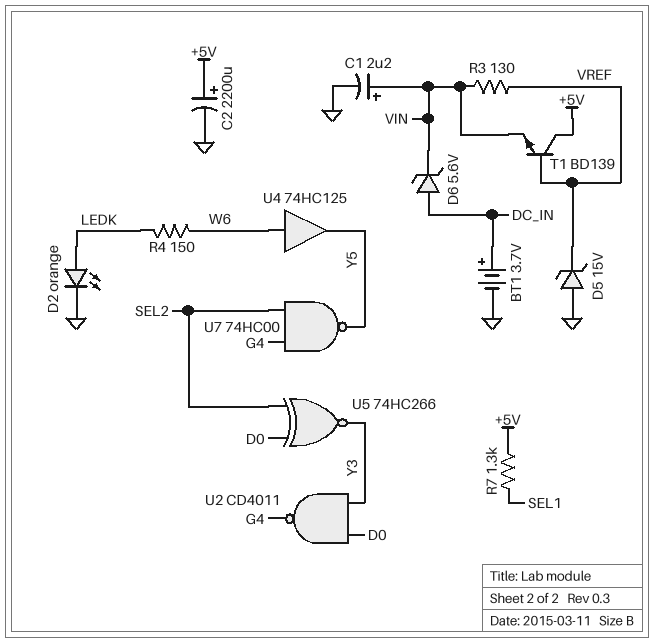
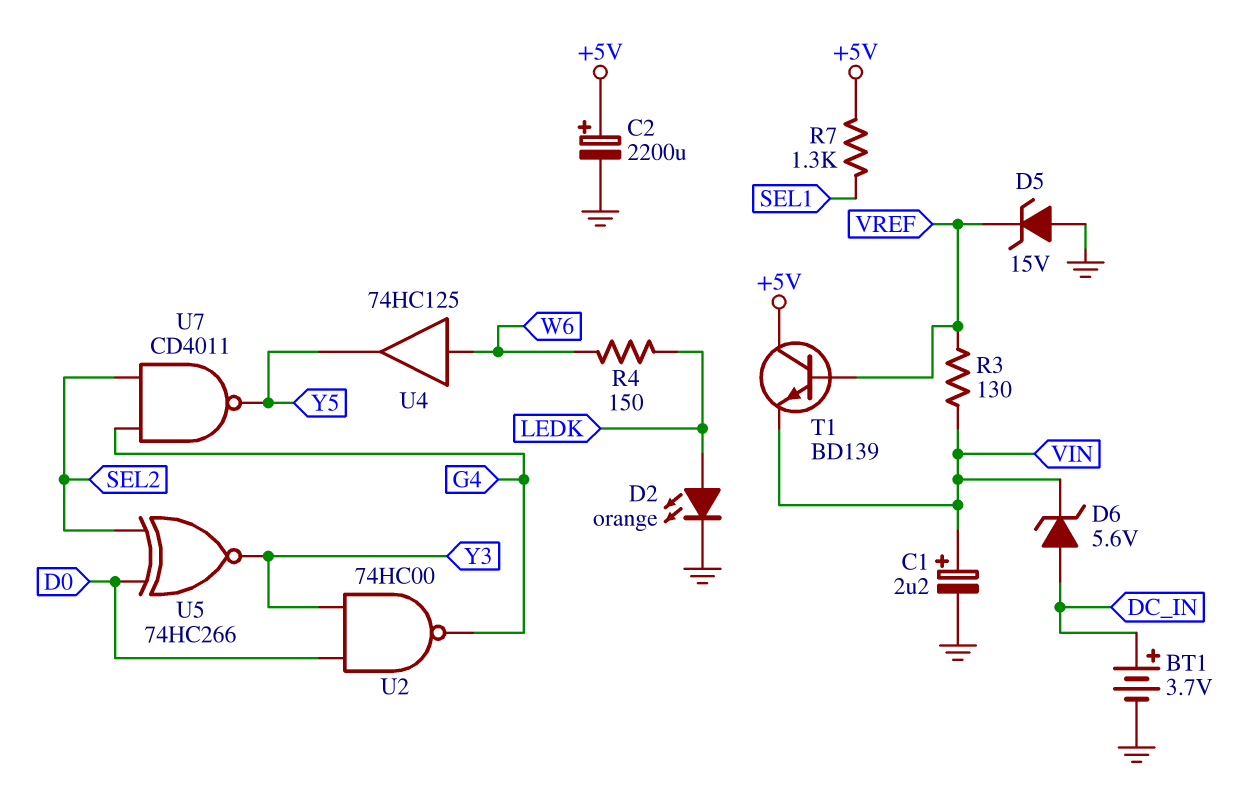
U2: NAND CD4011 (in D0, in Y3, out G4) -> NAND 74HC00 (in D0, in Y3, out G4)
U7: NAND 74HC00 (in G4, in SEL2, out Y5) -> NAND CD4011 (in G4, in SEL2, out Y5)

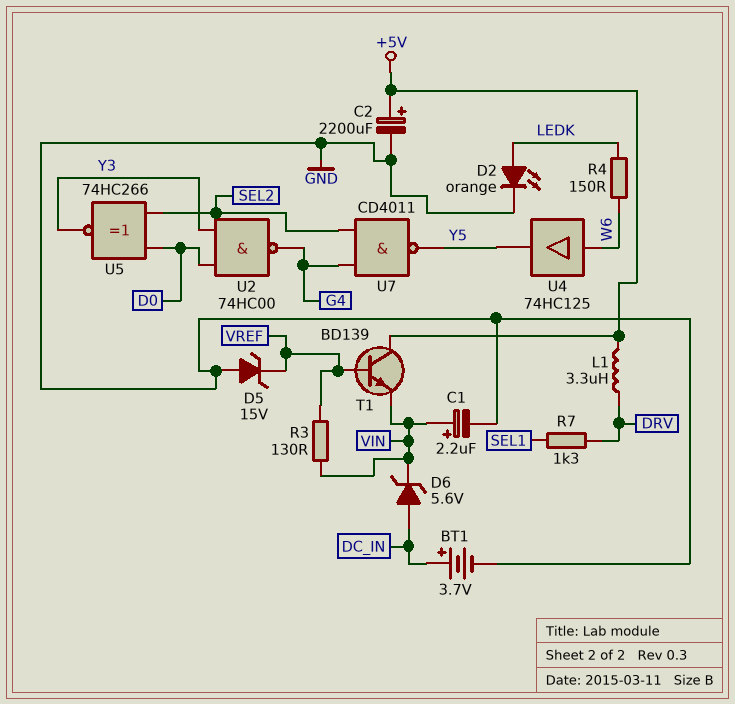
L1: none -> 3.3uH (+5V, DRV)
R7: 1.3k (+5V, SEL1) -> 1.3k (DRV, SEL1)

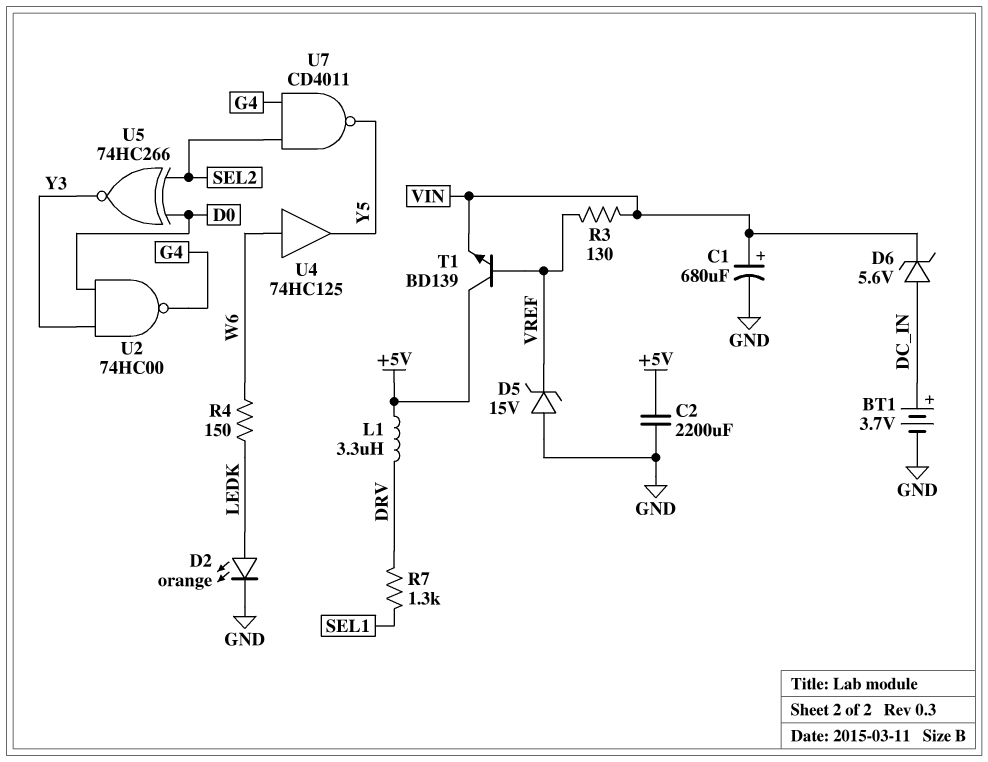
C1: 2.2uF (plus VIN, minus GND) -> 680uF (plus VIN, minus GND)
C2: 2200uF (plus +5V, minus GND) -> 2200uF (+5V, GND)

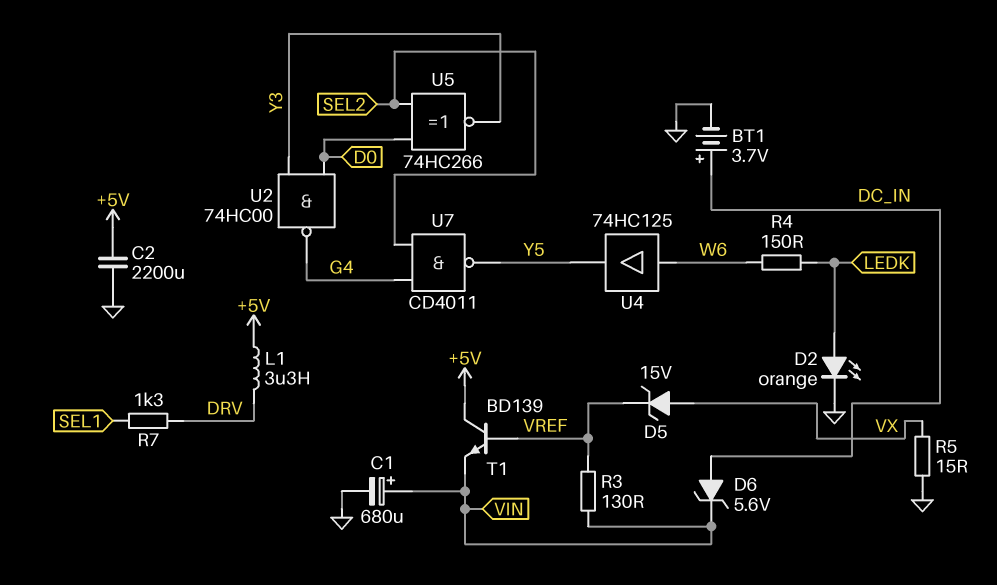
D5: zener 15V (A GND, K VREF) -> zener 15V (A VX, K VREF)
R5: none -> 15 (GND, VX)

